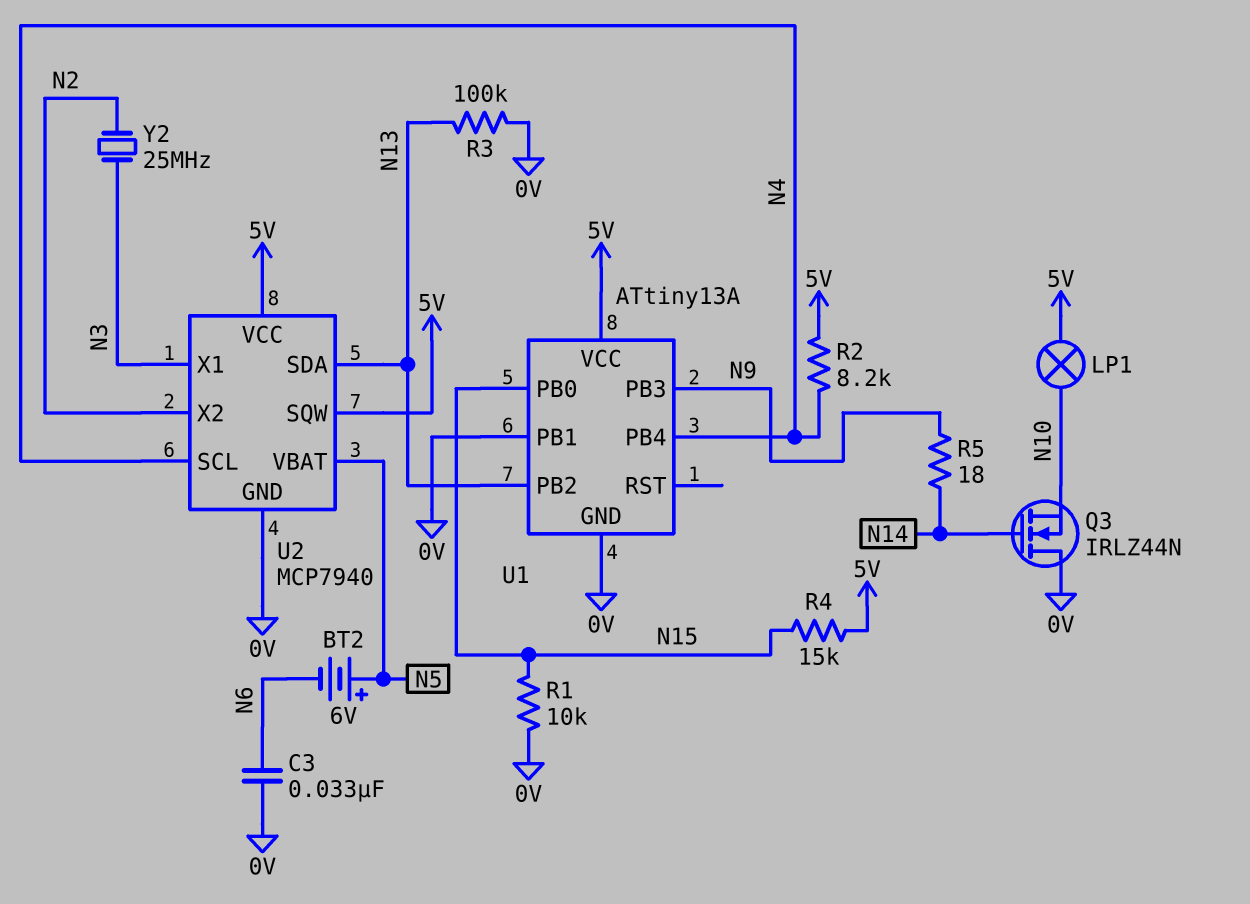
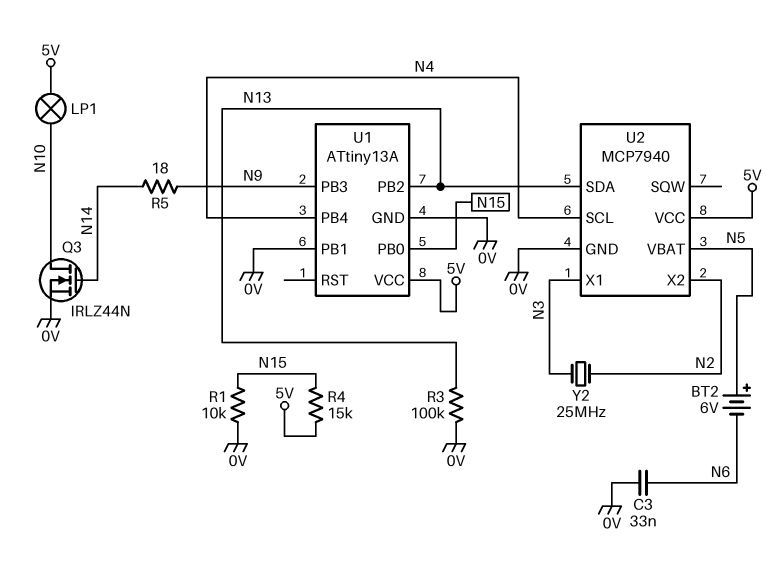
Q3: NMOS IRLZ44N (G N14, D 0V, S N10) -> NMOS IRLZ44N (G N14, D N10, S 0V)
R2: 8.2k (5V, N4) -> none
U2 pin SQW: 5V -> none

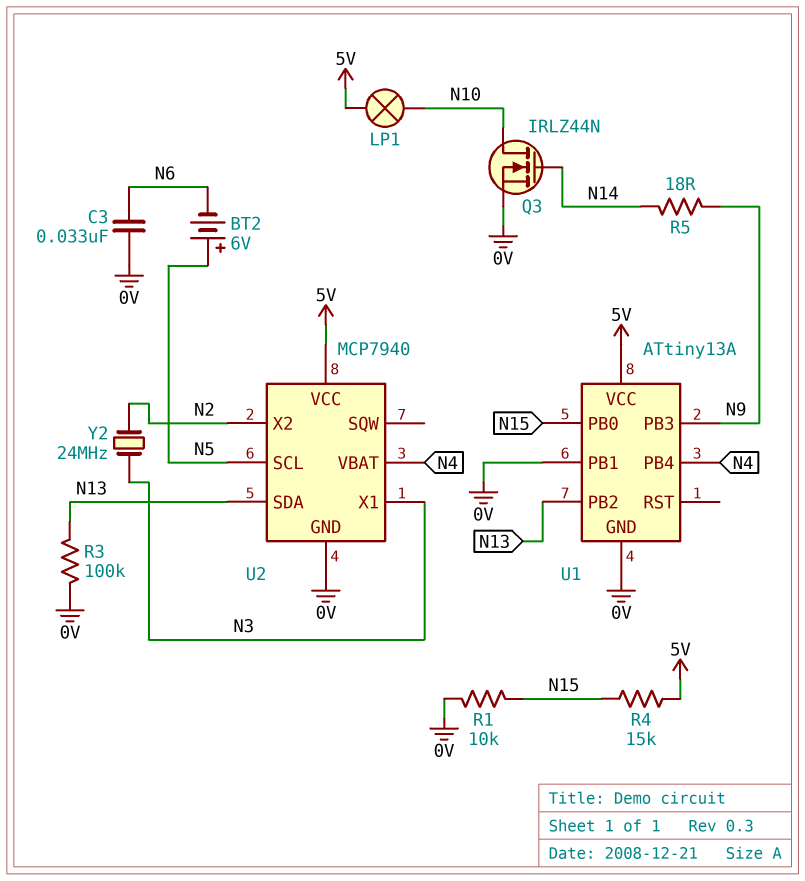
U2 pin SCL: N4 -> N5
U2 pin VBAT: N5 -> N4
Y2: 25MHz (N2, N3) -> 24MHz (N2, N3)

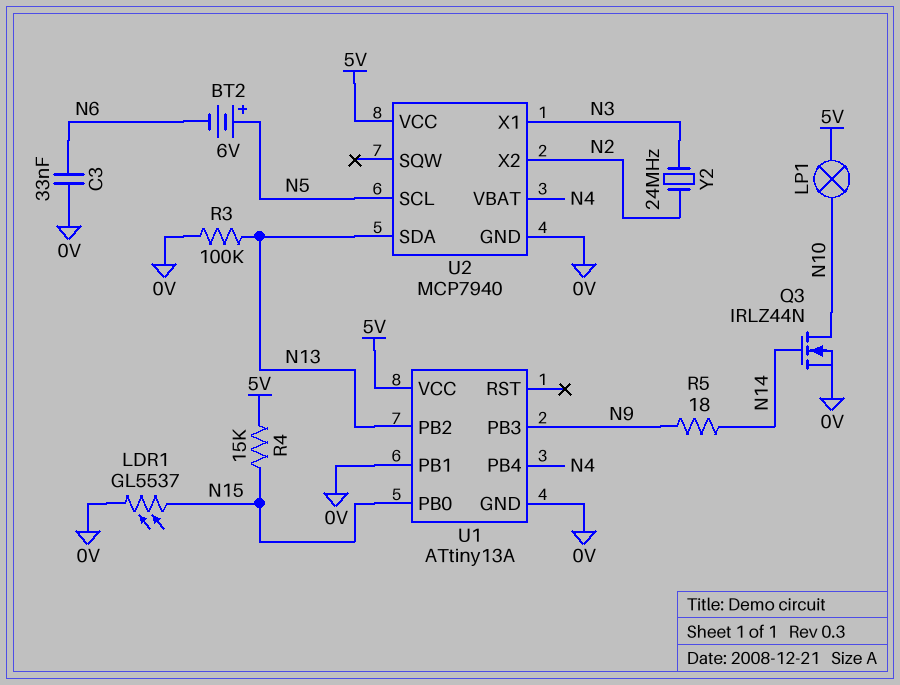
LDR1: none -> GL5537 (0V, N15)
R1: 10k (0V, N15) -> none

